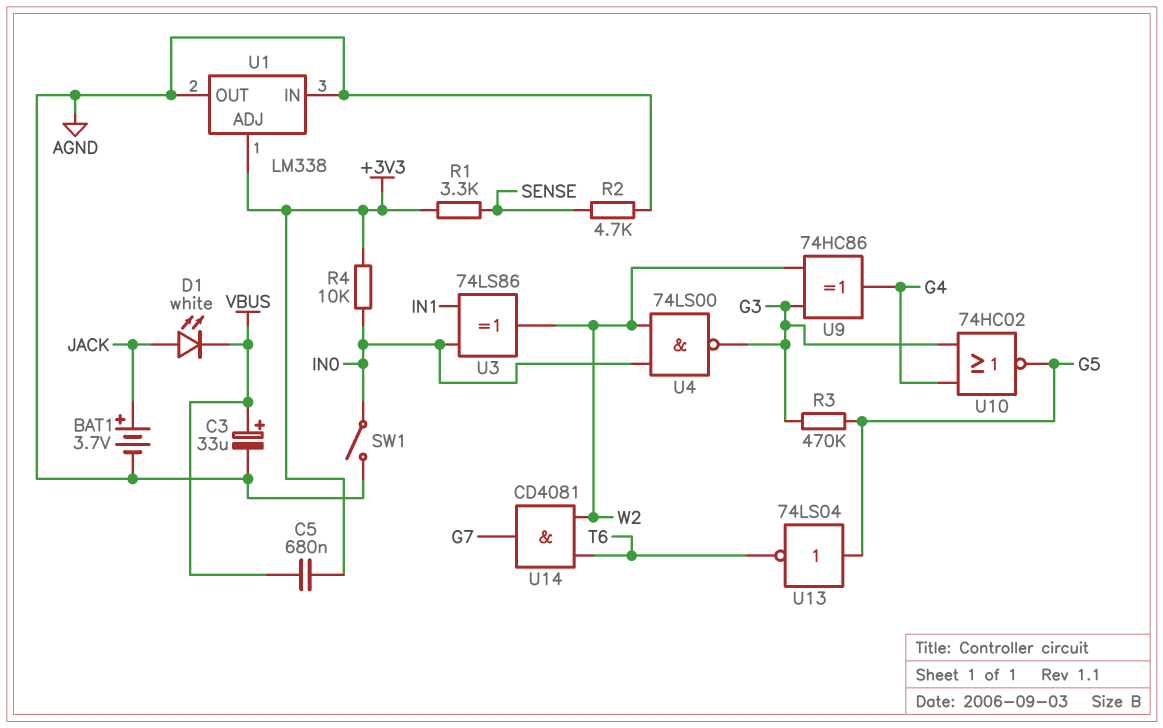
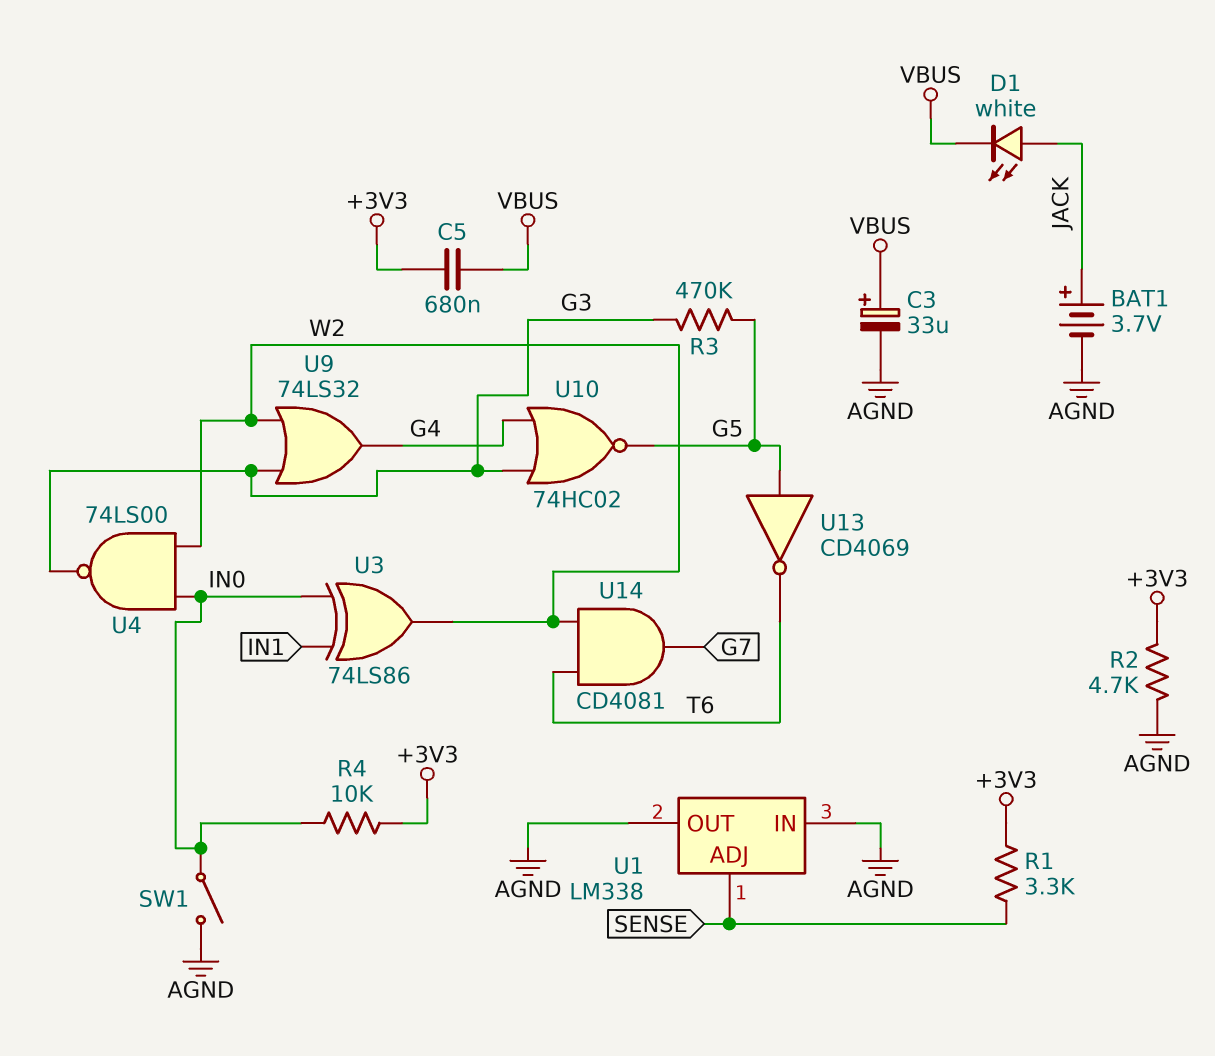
R2: 4.7k (AGND, SENSE) -> 4.7k (+3V3, AGND)
U1 pin ADJ: +3V3 -> SENSE
U9: XOR 74HC86 (in G3, in W2, out G4) -> OR 74LS32 (in G3, in W2, out G4)
U13: NOT 74LS04 (in G5, out T6) -> NOT CD4069 (in G5, out T6)

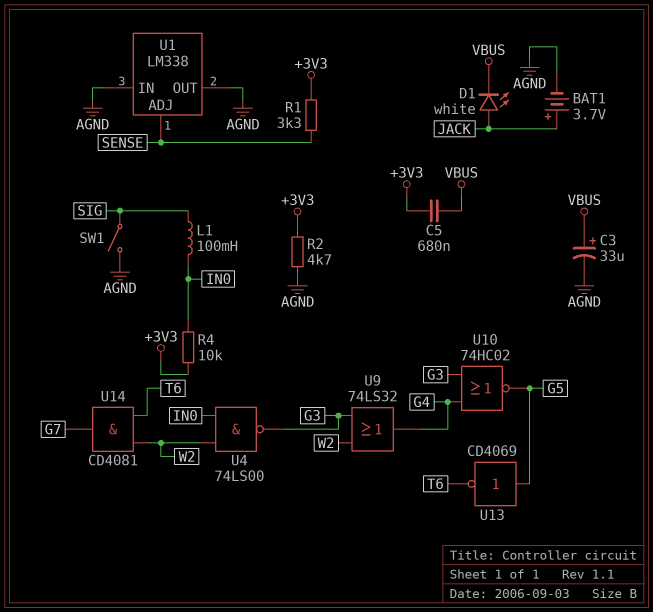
L1: none -> 100mH (IN0, SIG)
R3: 470k (G3, G5) -> none
SW1: switch (AGND, IN0) -> switch (AGND, SIG)
U3: XOR 74LS86 (in IN0, in IN1, out W2) -> none

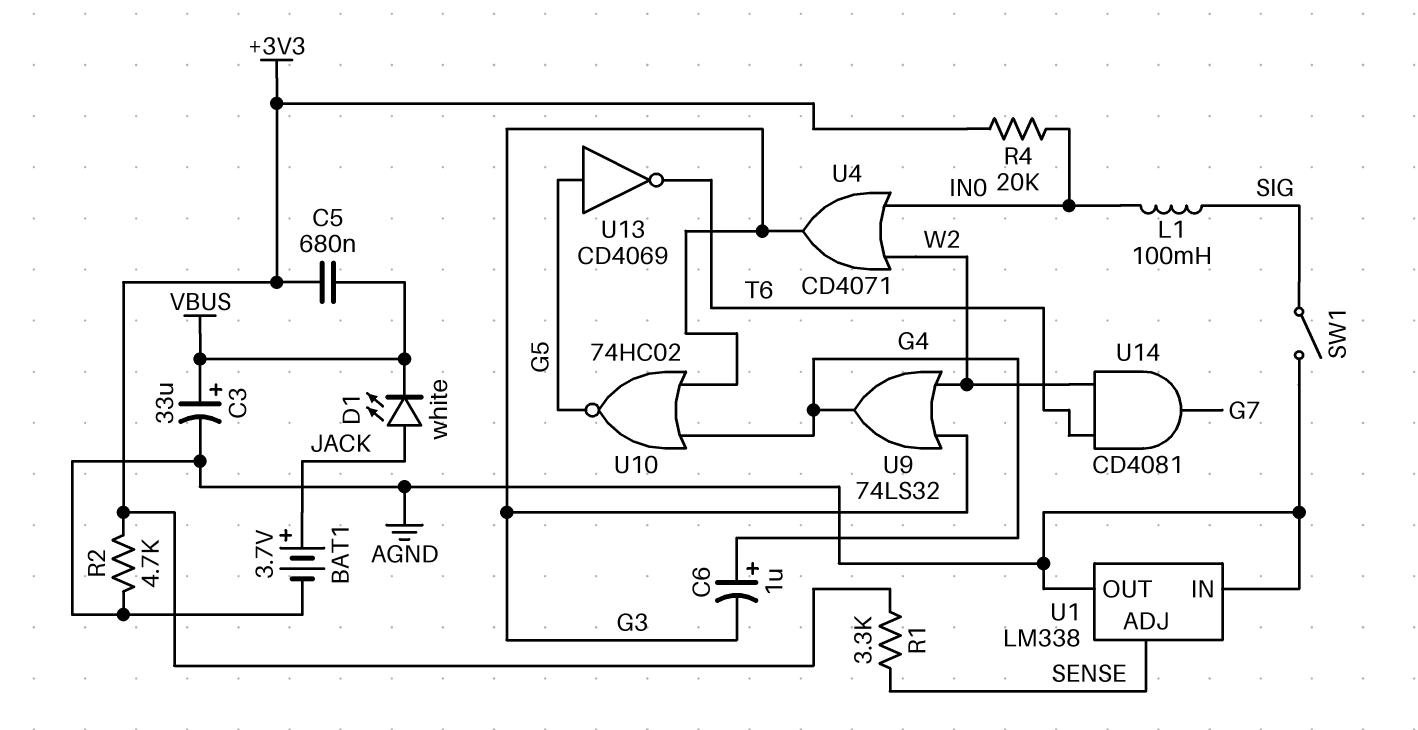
C6: none -> 1uF (plus G4, minus G3)
R4: 10k (+3V3, IN0) -> 20k (+3V3, IN0)
U4: NAND 74LS00 (in IN0, in W2, out G3) -> OR CD4071 (in IN0, in W2, out G3)

